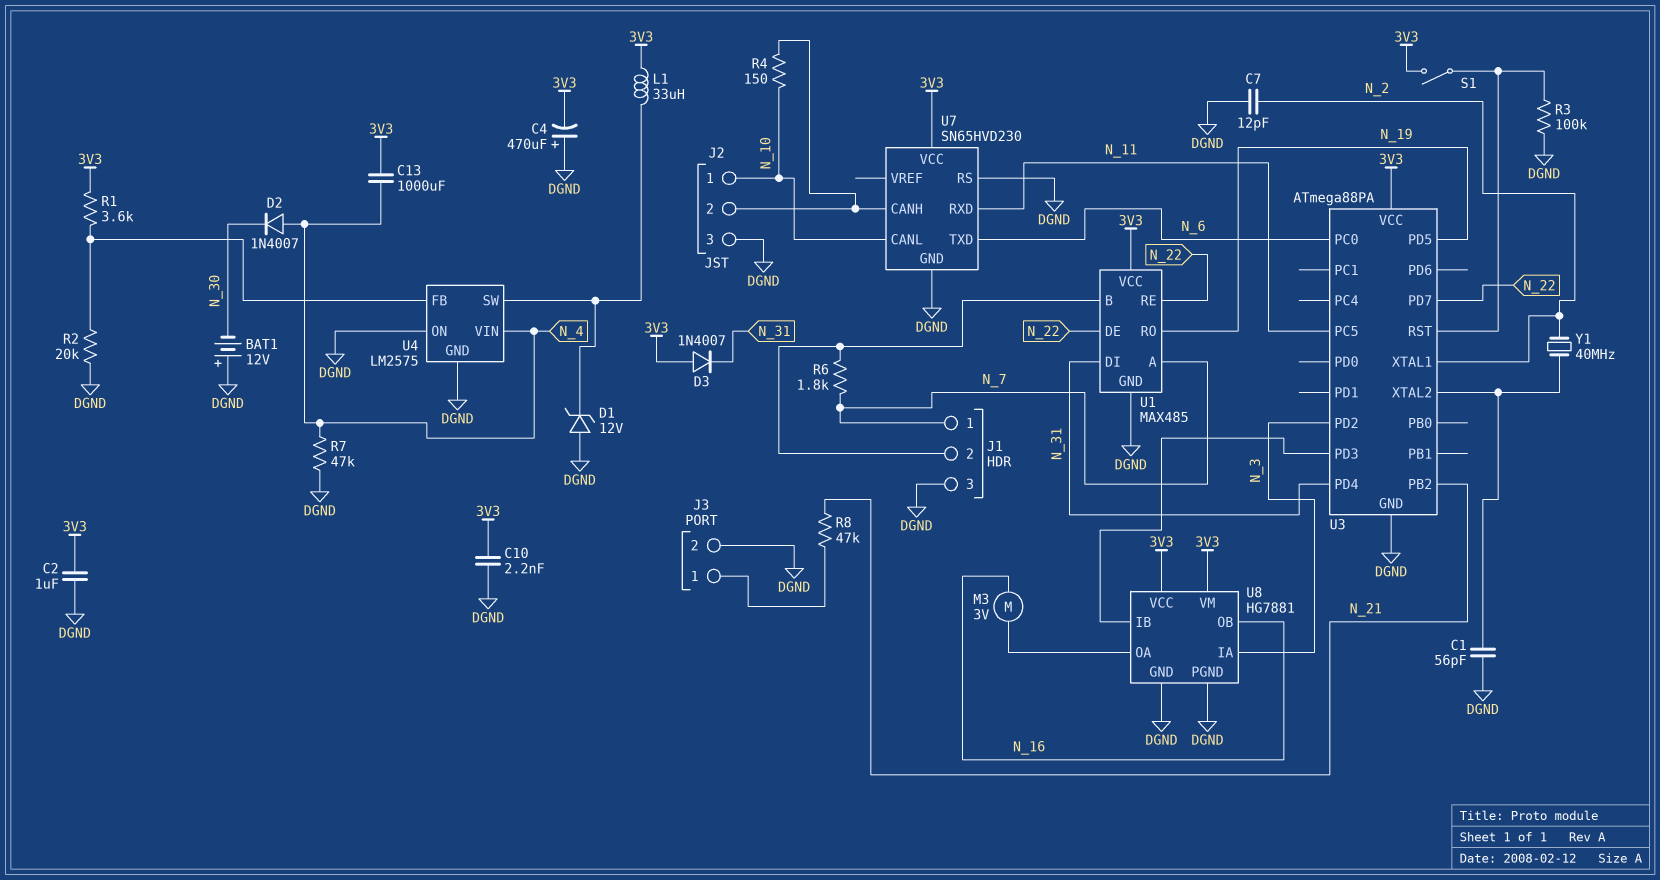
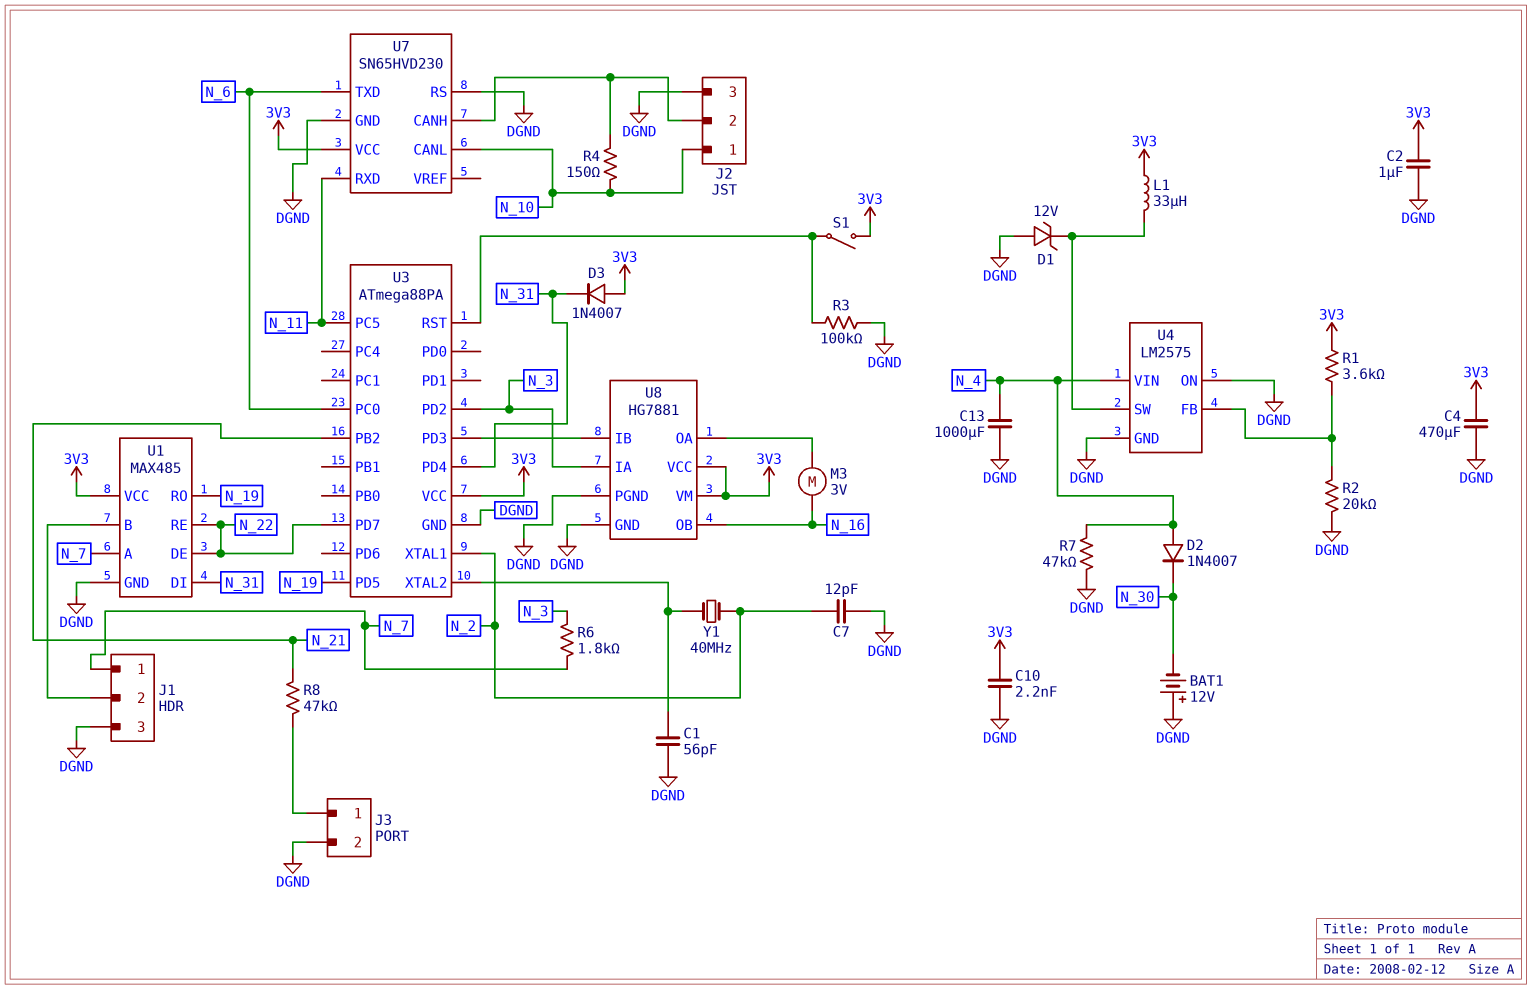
C4: 470uF (plus DGND, minus 3V3) -> 470uF (3V3, DGND)
C13: 1000uF (3V3, N_4) -> 1000uF (DGND, N_4)
R6: 1.8k (J1/2, N_7) -> 1.8k (N_3, N_7)

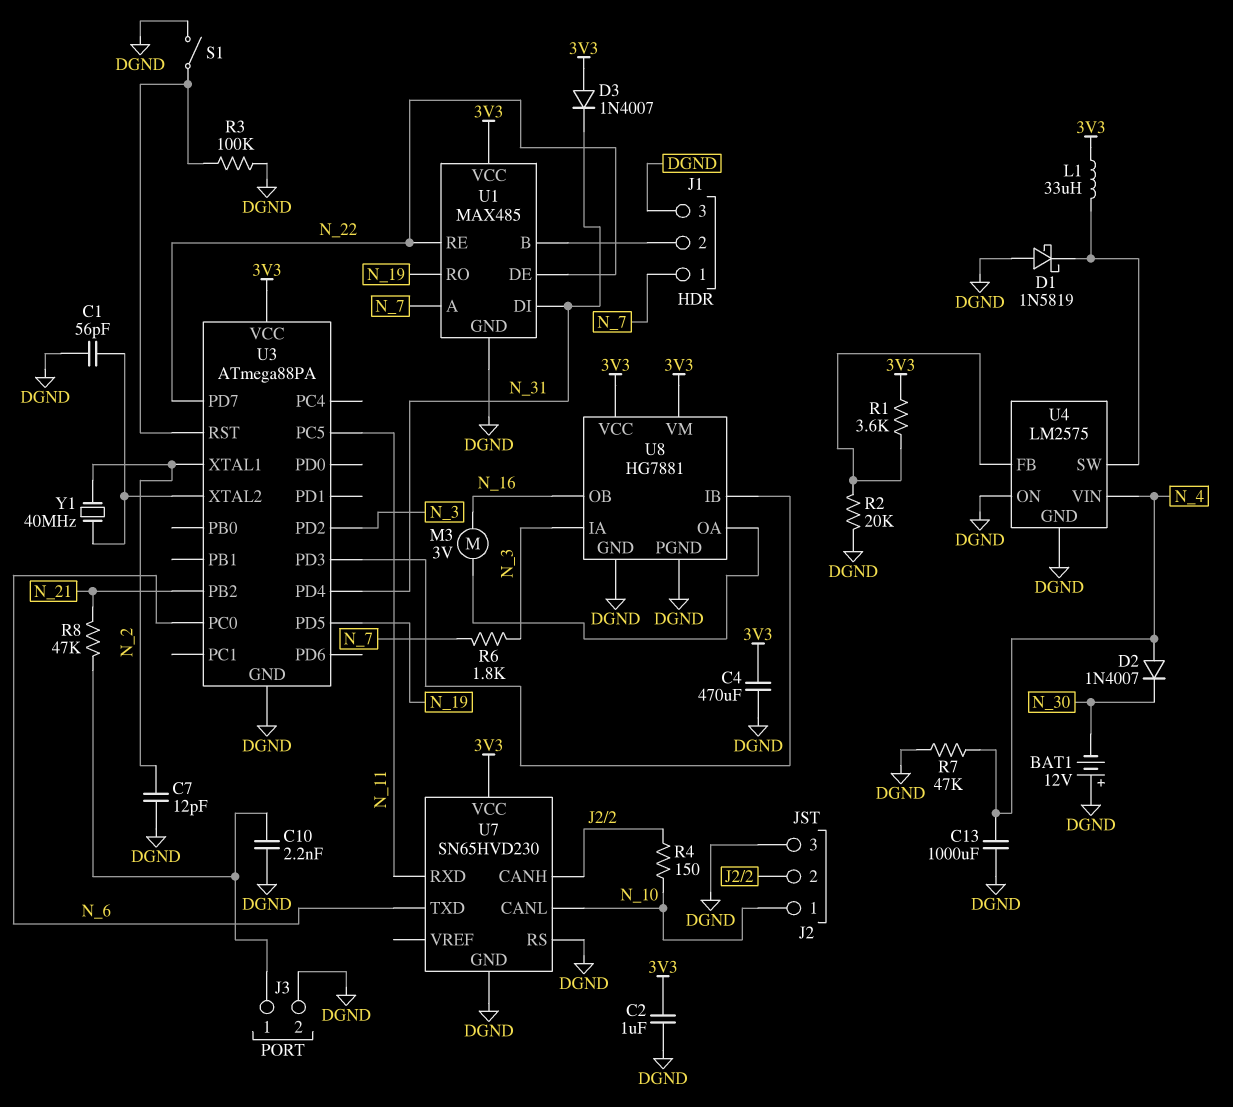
C10: 2.2nF (3V3, DGND) -> 2.2nF (DGND, J3/1)
D1: zener 12V (A DGND, K U4/SW) -> schottky 1N5819 (A DGND, K U4/SW)
S1: switch (3V3, U3/RST) -> switch (DGND, U3/RST)

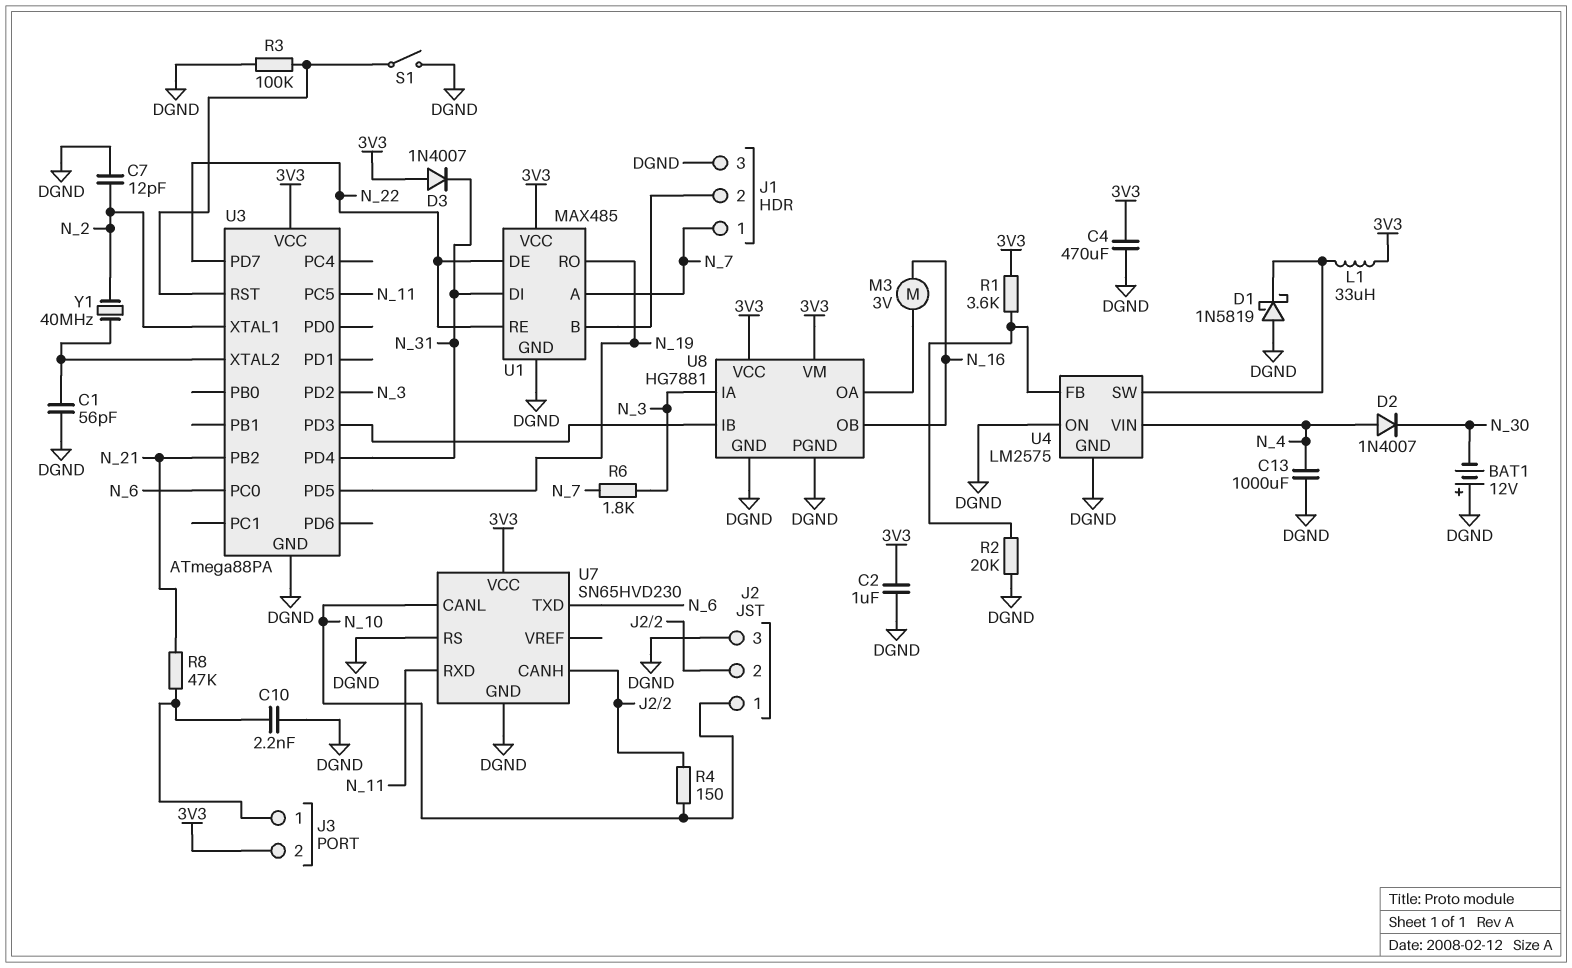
J3 pin 2: DGND -> 3V3
R7: 47k (DGND, N_4) -> none

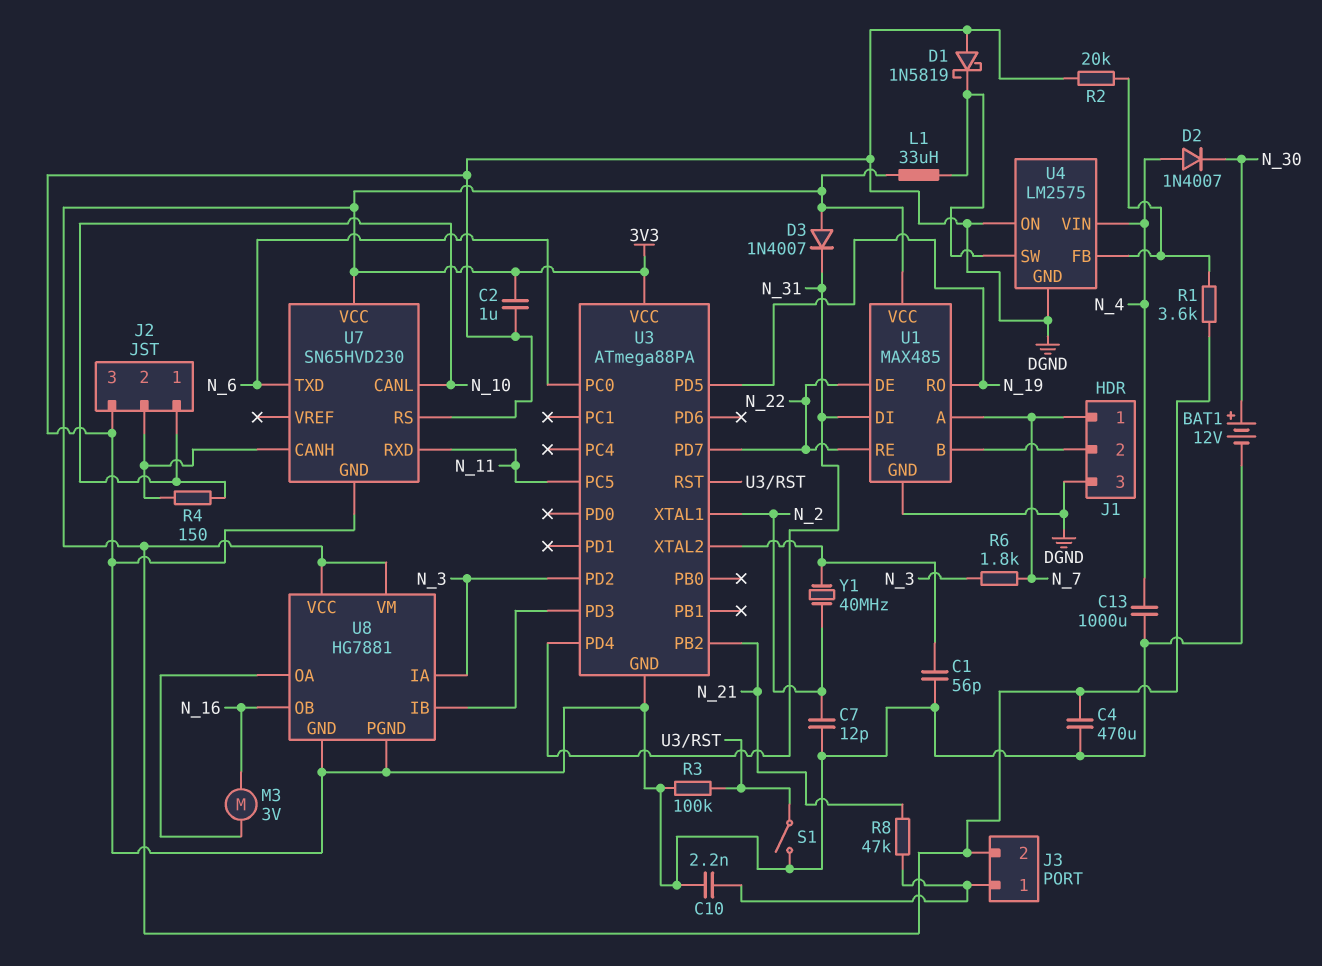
BAT1: 12V (plus DGND, minus N_30) -> 12V (plus N_30, minus DGND)

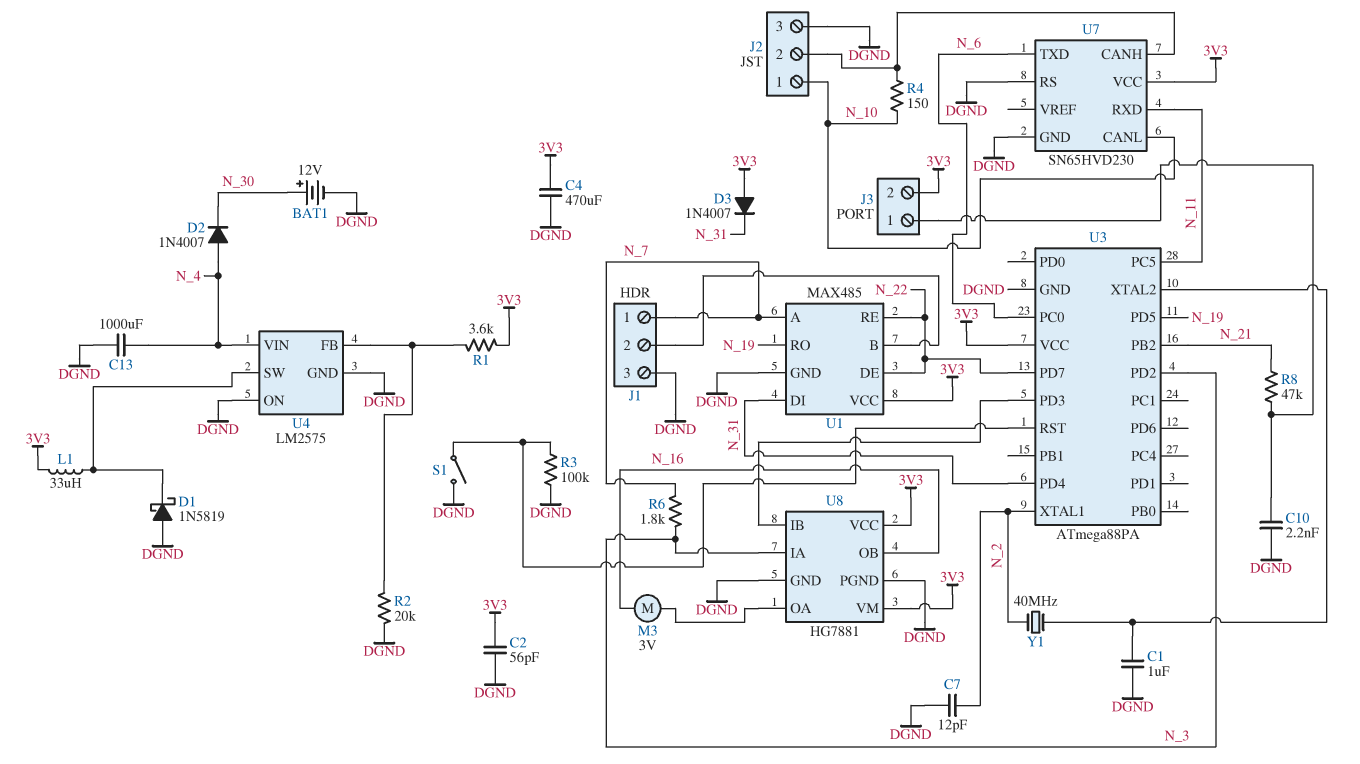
C1: 56pF (DGND, U3/XTAL2) -> 1uF (DGND, U3/XTAL2)
C2: 1uF (3V3, DGND) -> 56pF (3V3, DGND)

